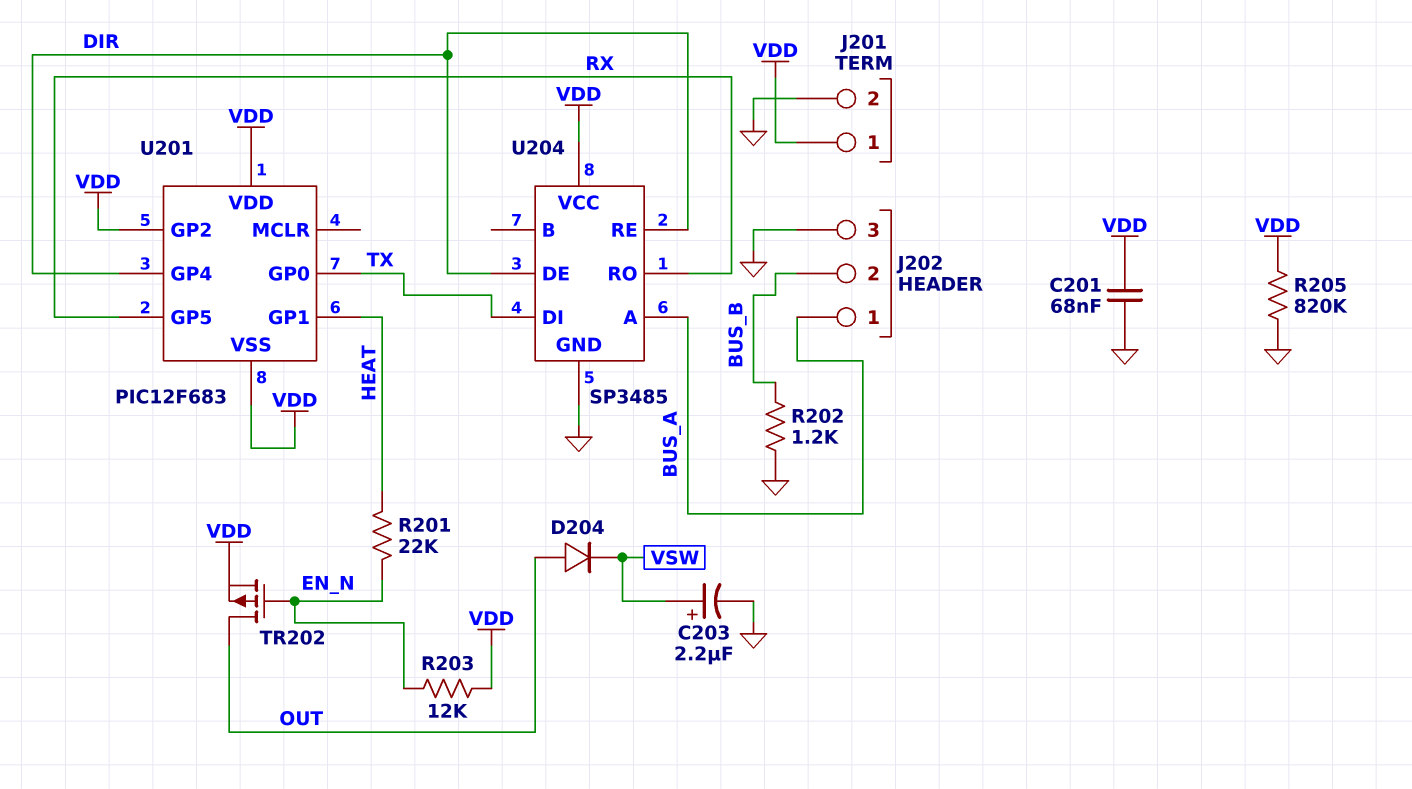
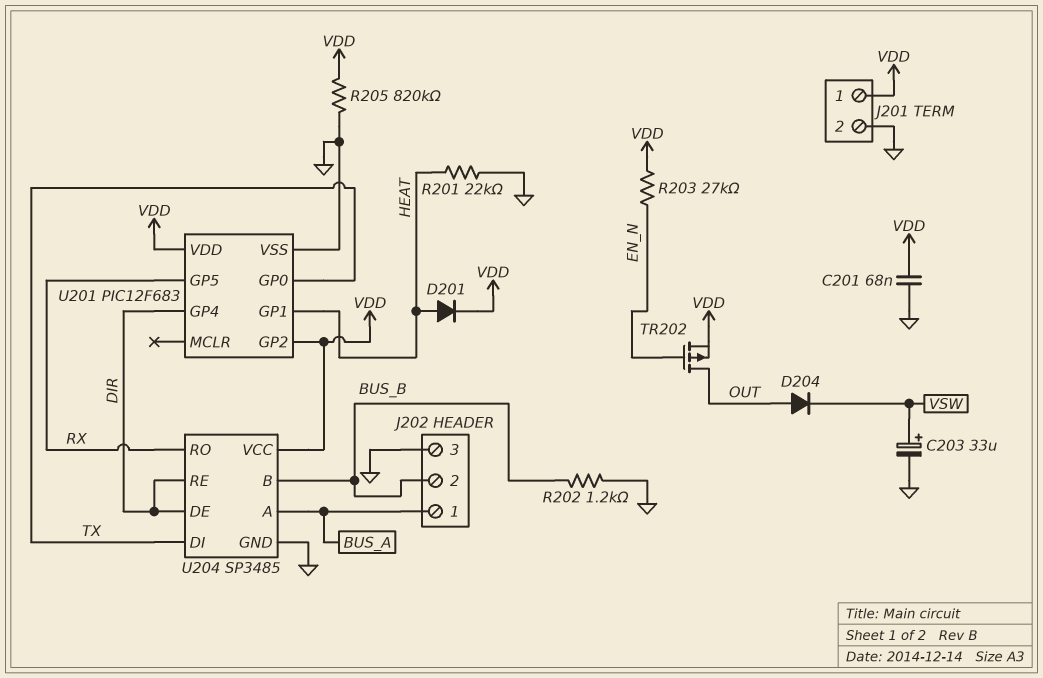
C203: 2.2uF (plus VSW, minus GND) -> 33uF (plus VSW, minus GND)
D201: none -> diode (A HEAT, K VDD)
R201: 22k (EN_N, HEAT) -> 22k (GND, HEAT)
R203: 12k (EN_N, VDD) -> 27k (EN_N, VDD)
U201 pin VSS: VDD -> GND
U204 pin B: none -> BUS_B

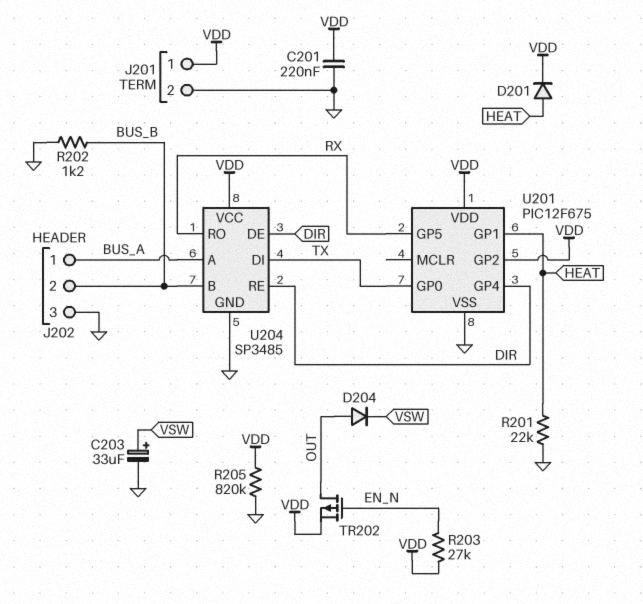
C201: 68nF (GND, VDD) -> 220nF (GND, VDD)
U201: PIC12F683 -> PIC12F675

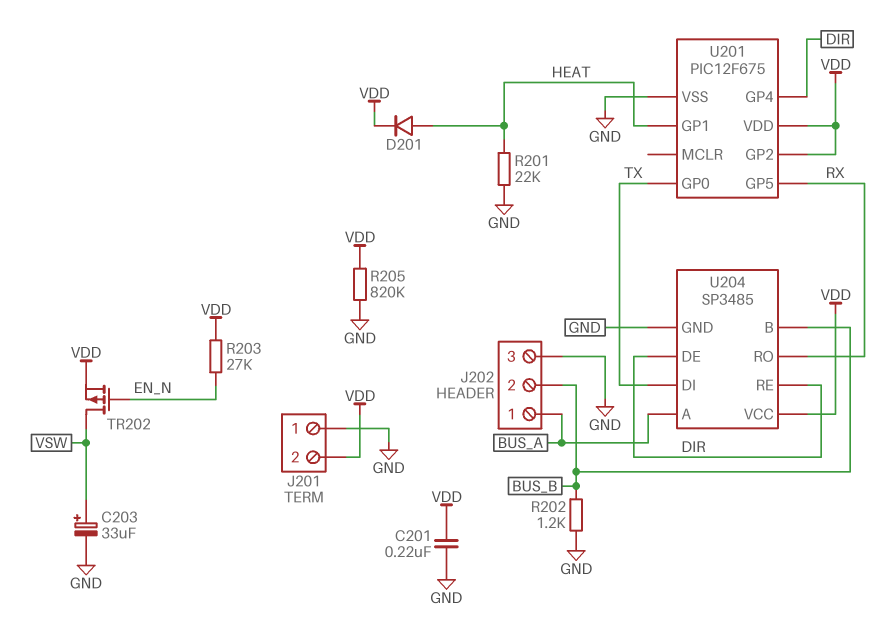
D204: diode (A OUT, K VSW) -> none
J201 pin 1: VDD -> GND
J201 pin 2: GND -> VDD
TR202: PMOS (G EN_N, D OUT, S VDD) -> PMOS (G EN_N, D VSW, S VDD)

